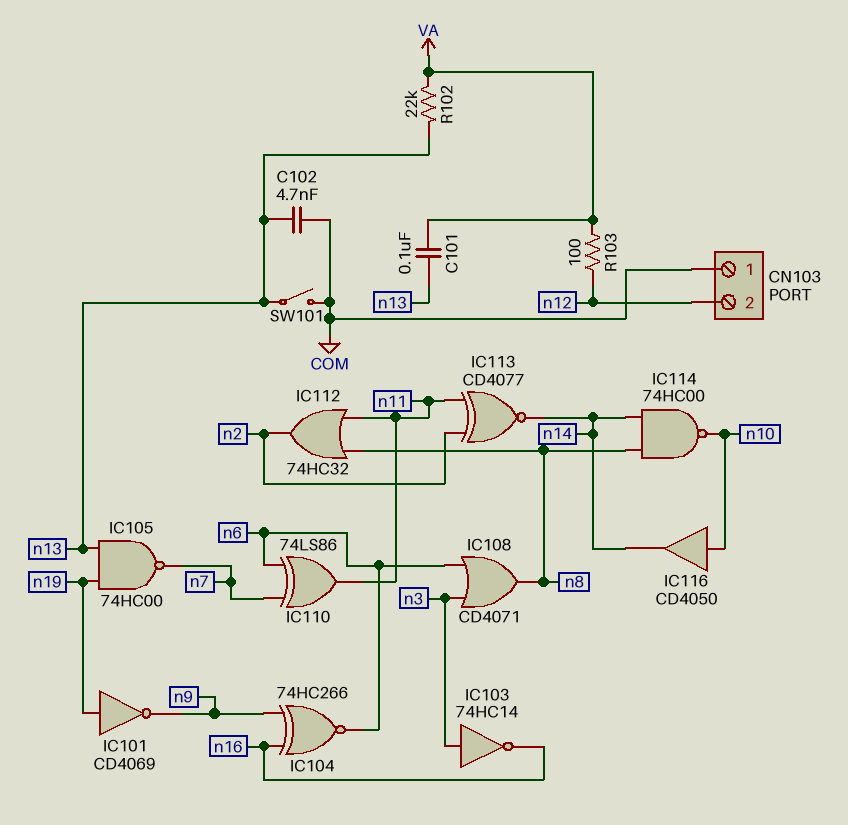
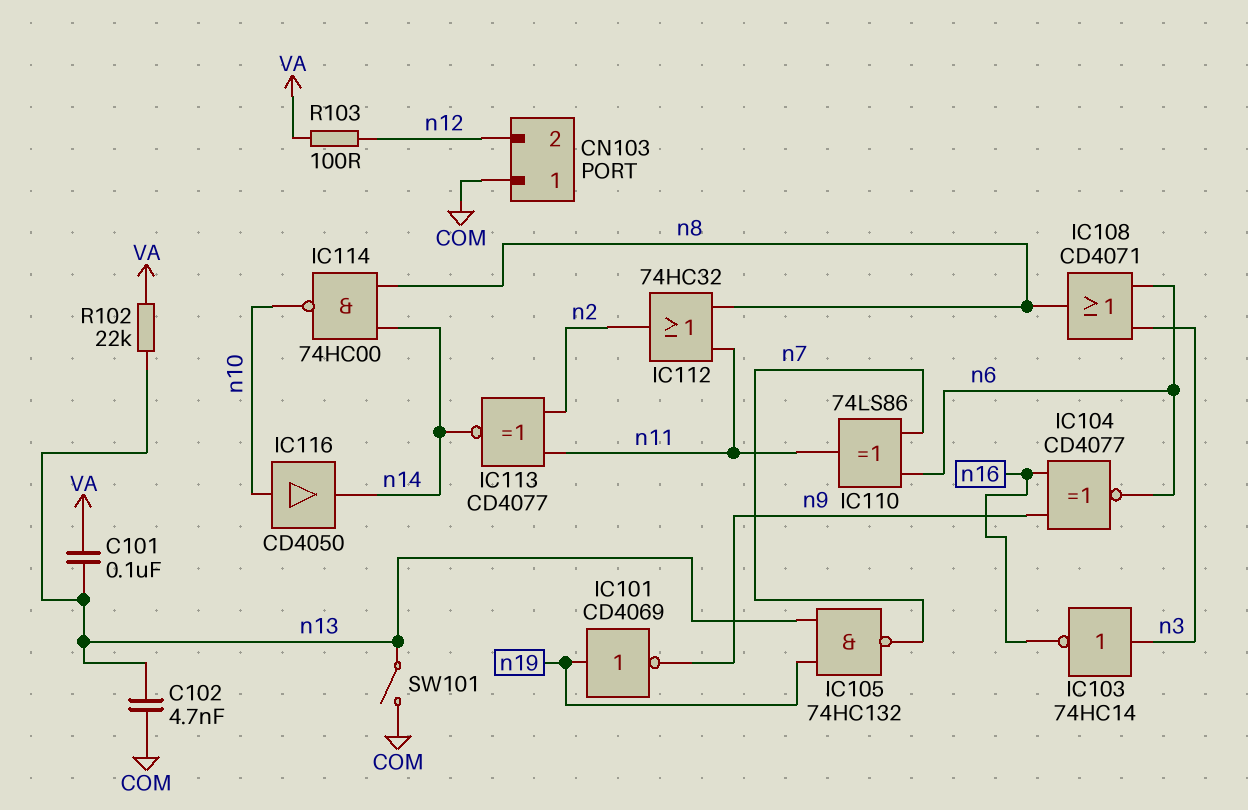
IC104: XNOR 74HC266 (in n9, in n16, out n6) -> XNOR CD4077 (in n9, in n16, out n6)
IC105: NAND 74HC00 (in n13, in n19, out n7) -> NAND 74HC132 (in n13, in n19, out n7)

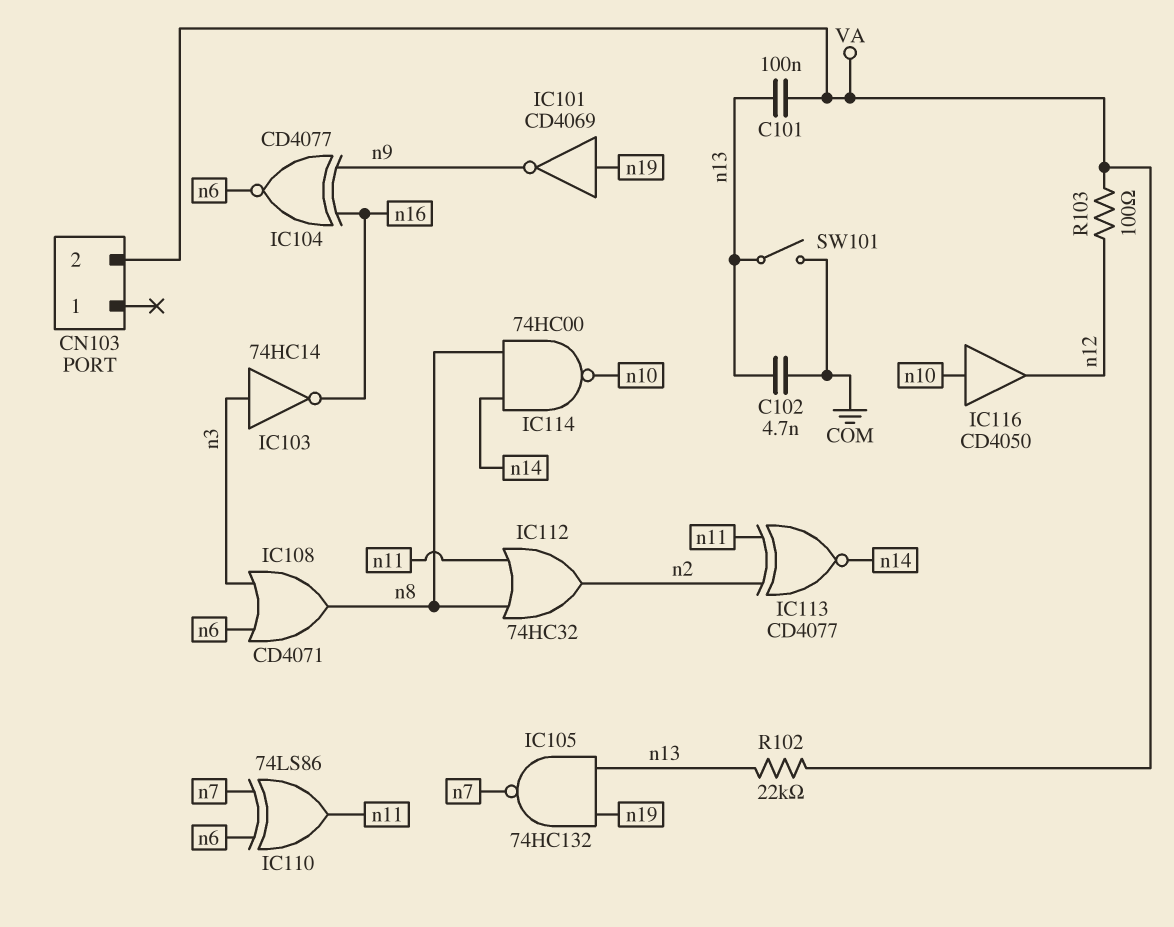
CN103 pin 1: COM -> none
CN103 pin 2: n12 -> VA
IC116: buffer CD4050 (in n10, out n14) -> buffer CD4050 (in n10, out n12)

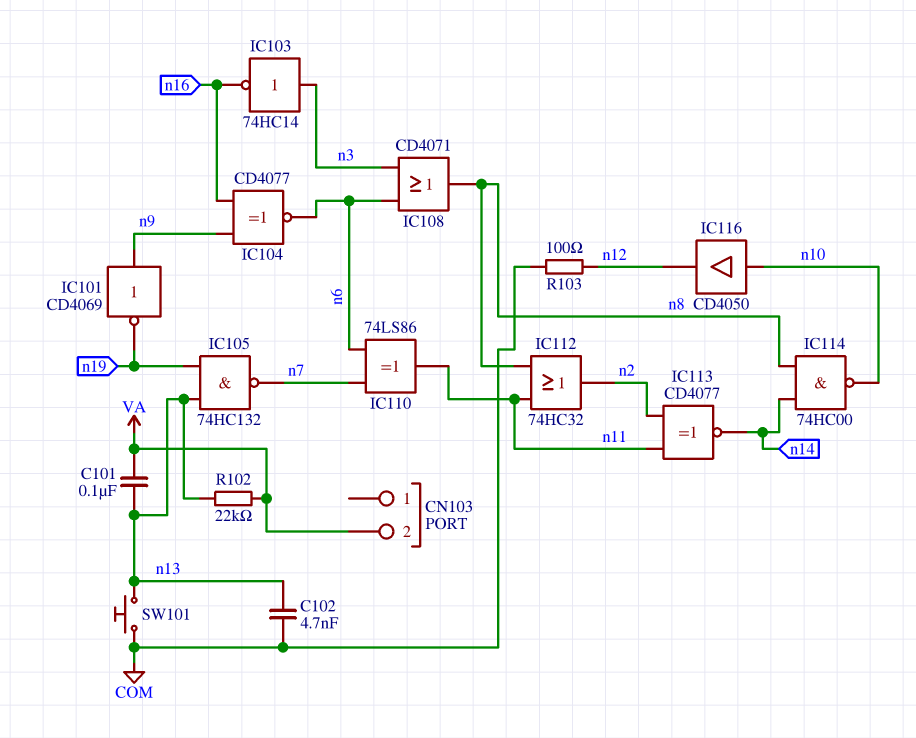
IC101: NOT CD4069 (in n19, out n9) -> NOT CD4069 (in n9, out n19)
R103: 100 (VA, n12) -> 100 (COM, n12)
SW101: switch (COM, n13) -> button (COM, n13)

